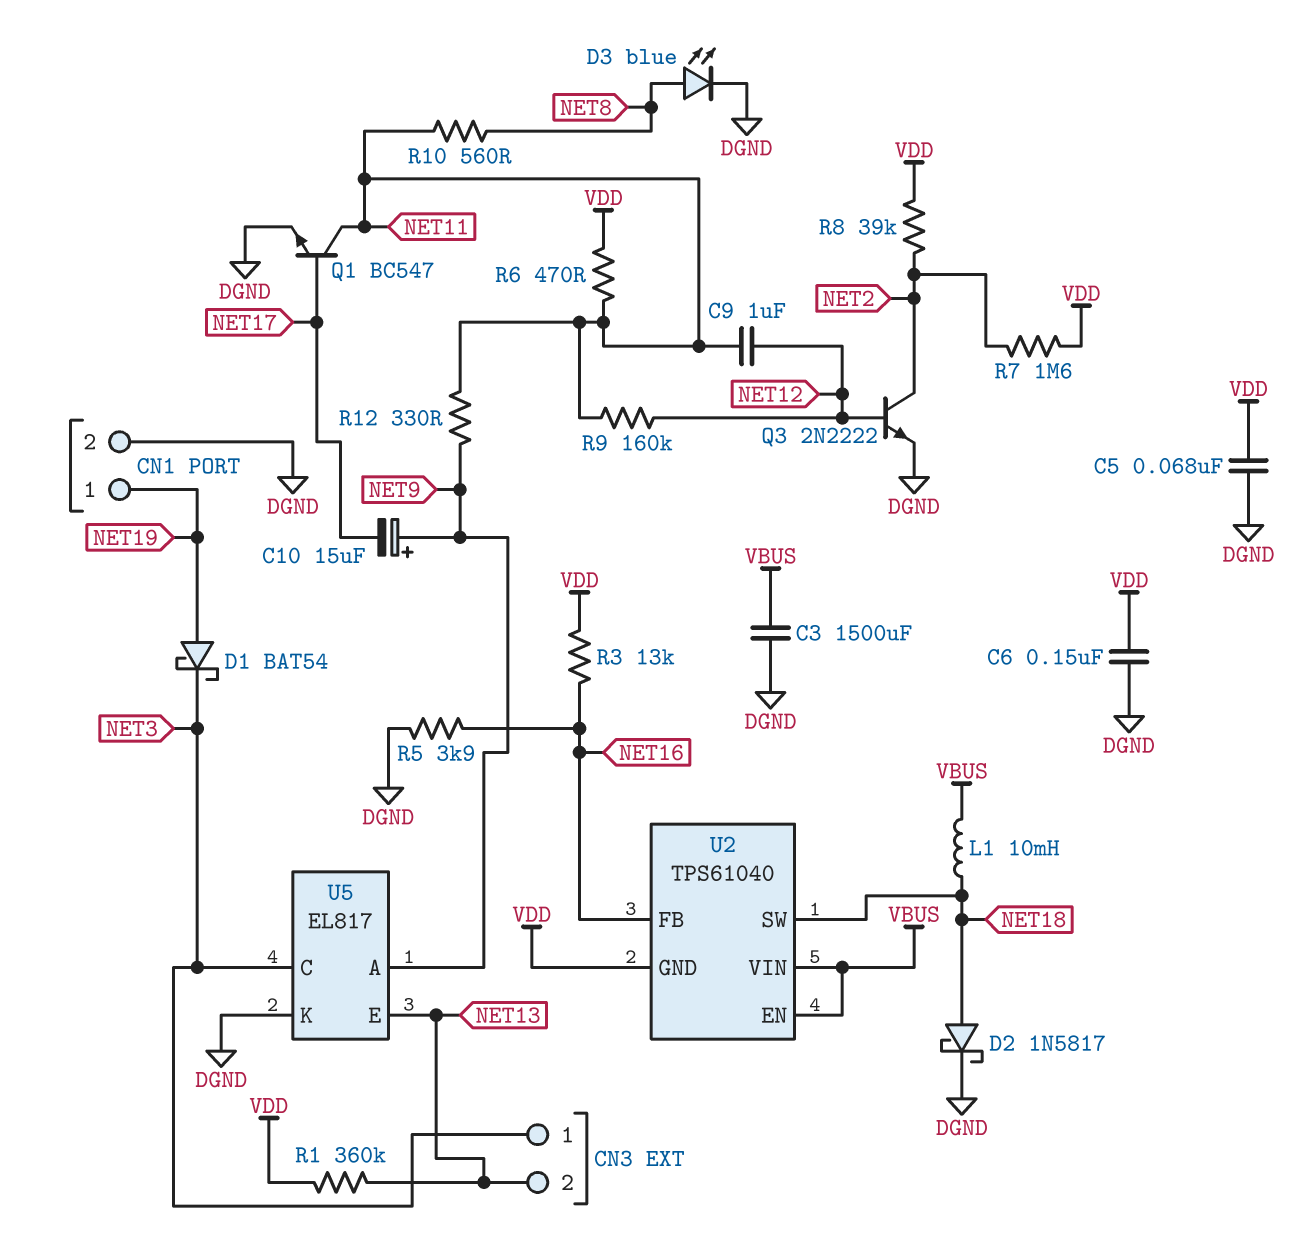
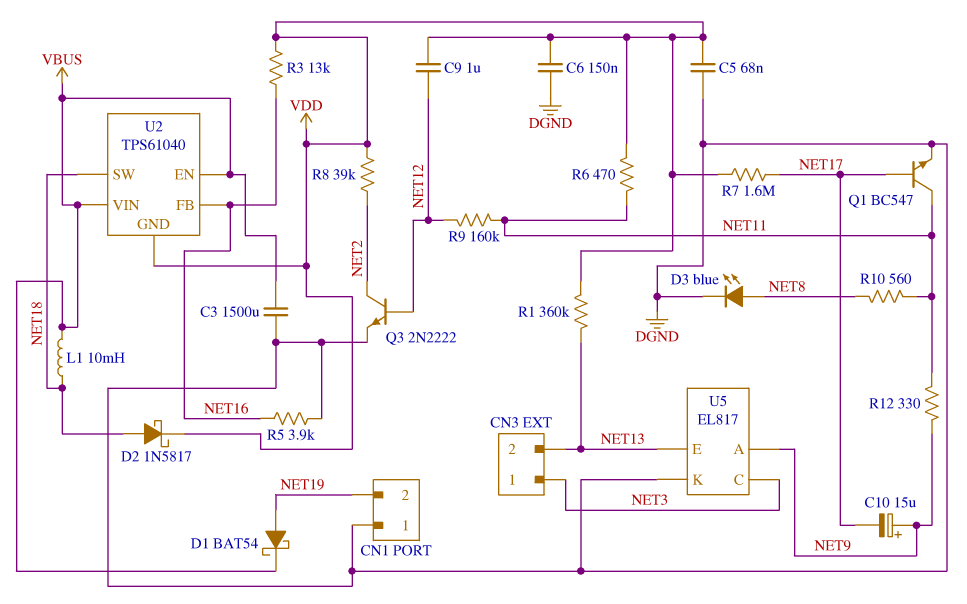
C9: 1uF (NET11, NET12) -> 1uF (NET12, VDD)
CN1 pin 1: NET19 -> DGND
CN1 pin 2: DGND -> NET19
D1: schottky BAT54 (A NET19, K NET3) -> schottky BAT54 (A NET19, K VBUS)
D2: schottky 1N5817 (A NET18, K DGND) -> schottky 1N5817 (A NET18, K VDD)
R7: 1.6M (NET2, VDD) -> 1.6M (NET17, VDD)

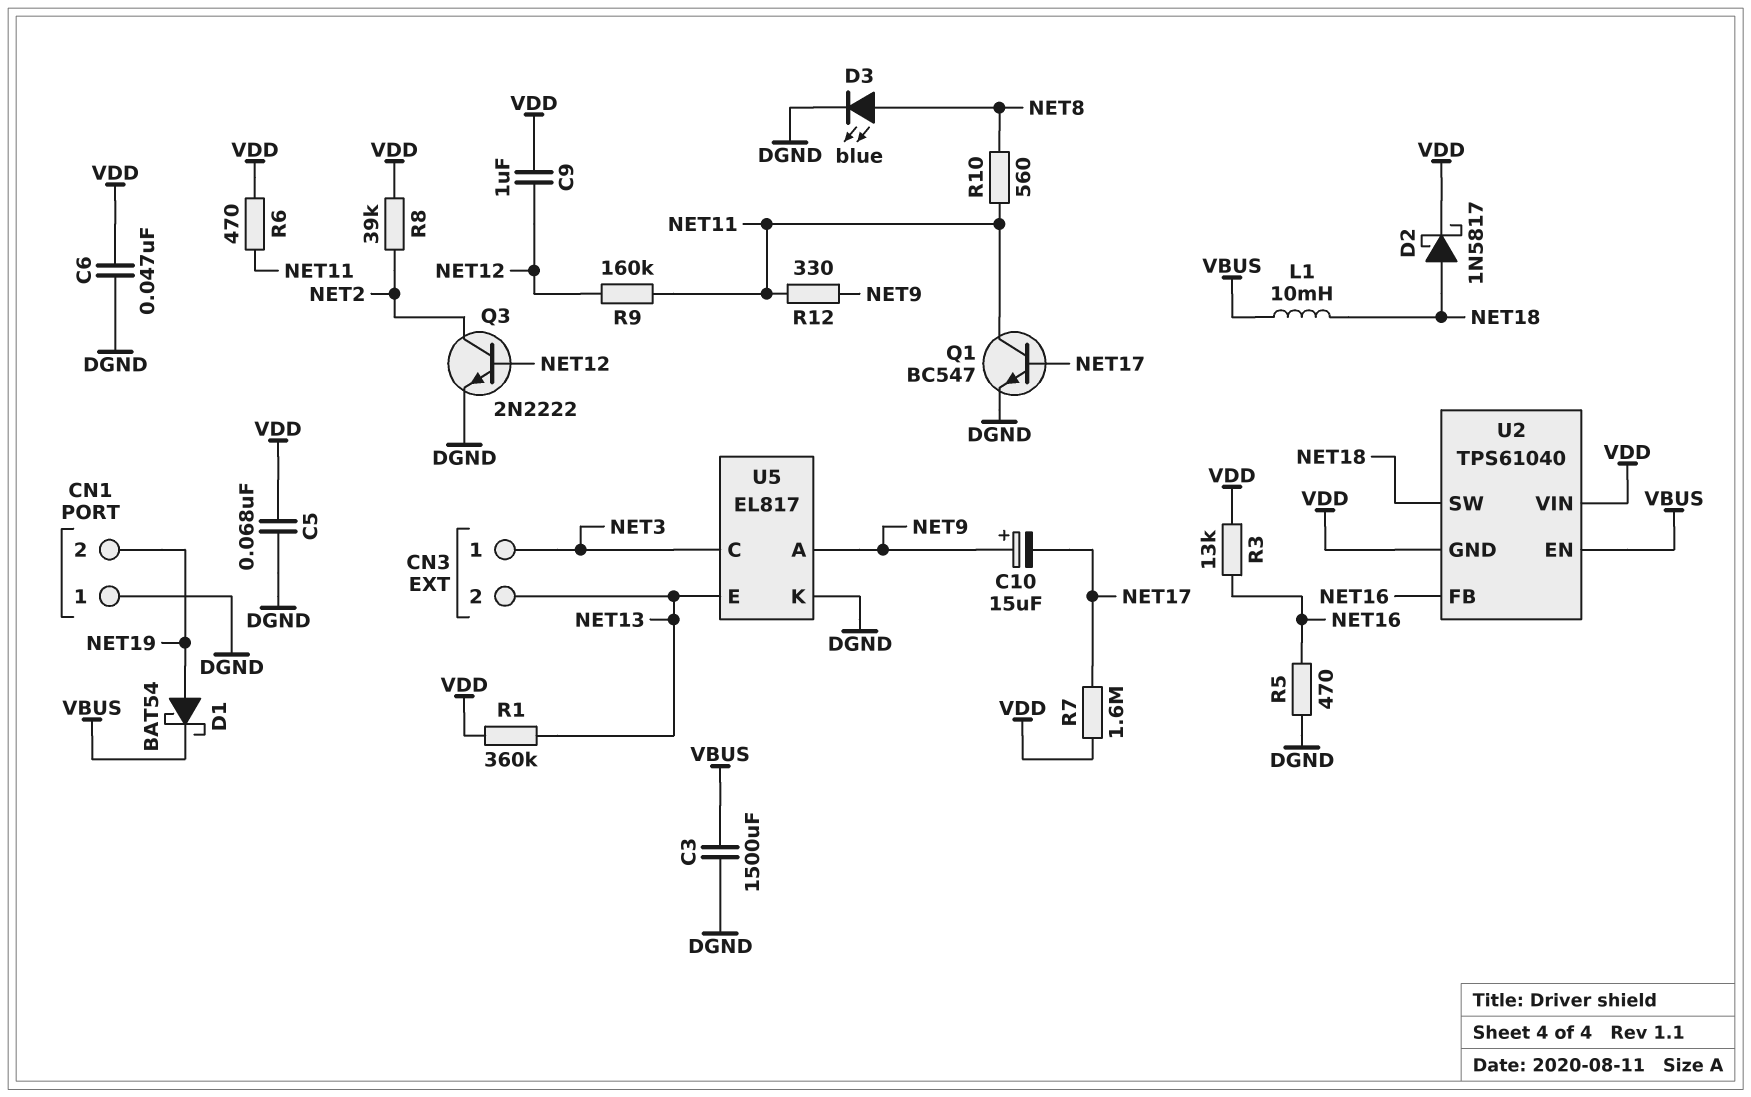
C6: 150nF (DGND, VDD) -> 47nF (DGND, VDD)
R5: 3.9k (DGND, NET16) -> 470 (DGND, NET16)
U2 pin VIN: VBUS -> VDD

